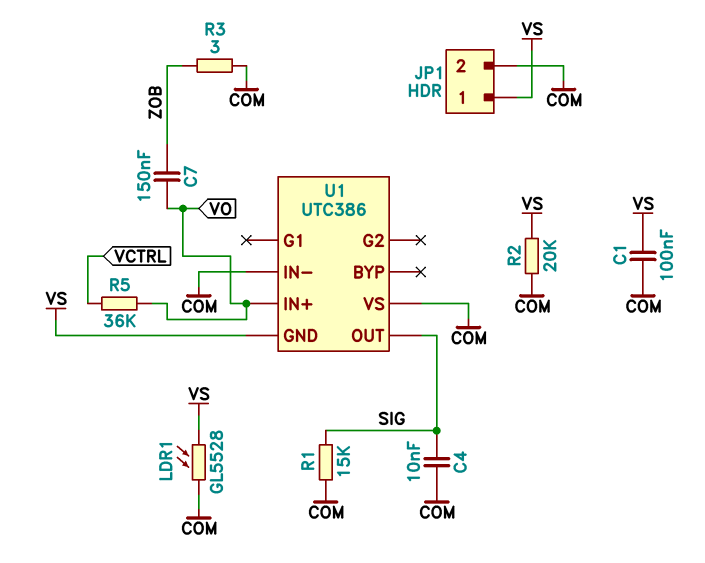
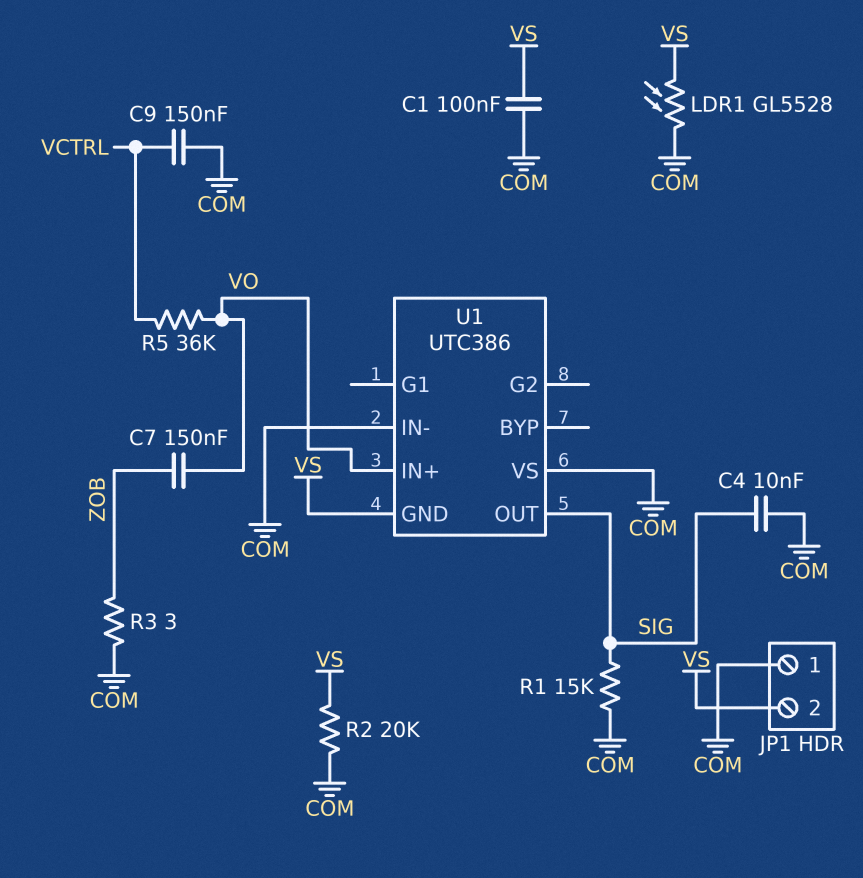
C9: none -> 150nF (COM, VCTRL)
JP1 pin 1: VS -> COM
JP1 pin 2: COM -> VS

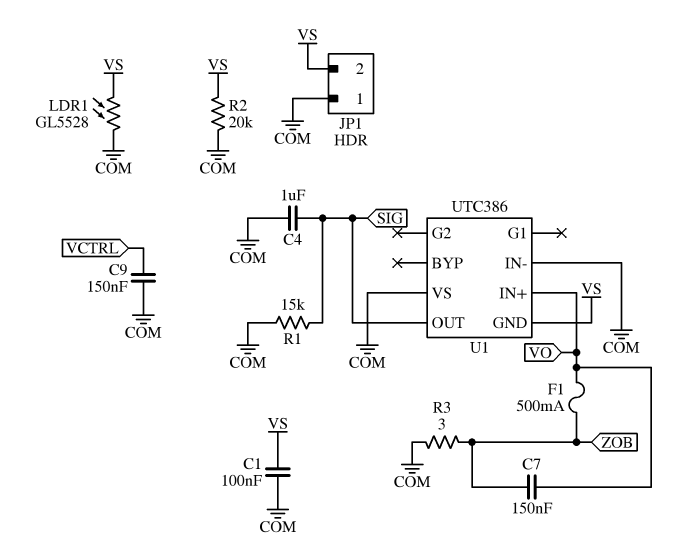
C4: 10nF (COM, SIG) -> 1uF (COM, SIG)
F1: none -> 500mA (VO, ZOB)
R5: 36k (VCTRL, VO) -> none

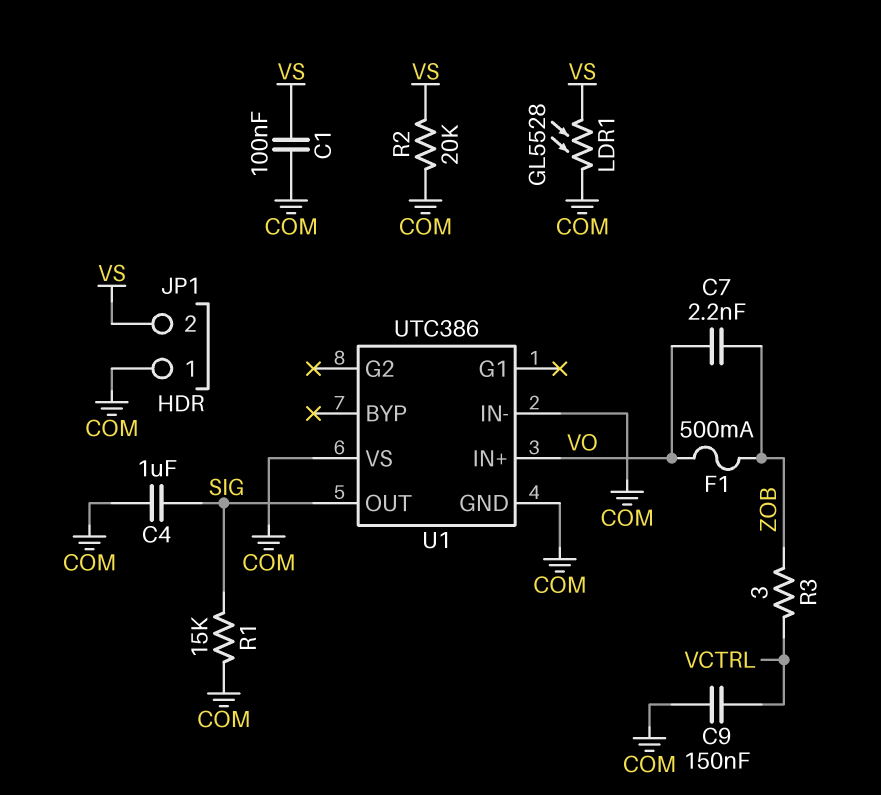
C7: 150nF (VO, ZOB) -> 2.2nF (VO, ZOB)
R3: 3 (COM, ZOB) -> 3 (VCTRL, ZOB)
U1 pin GND: VS -> COM

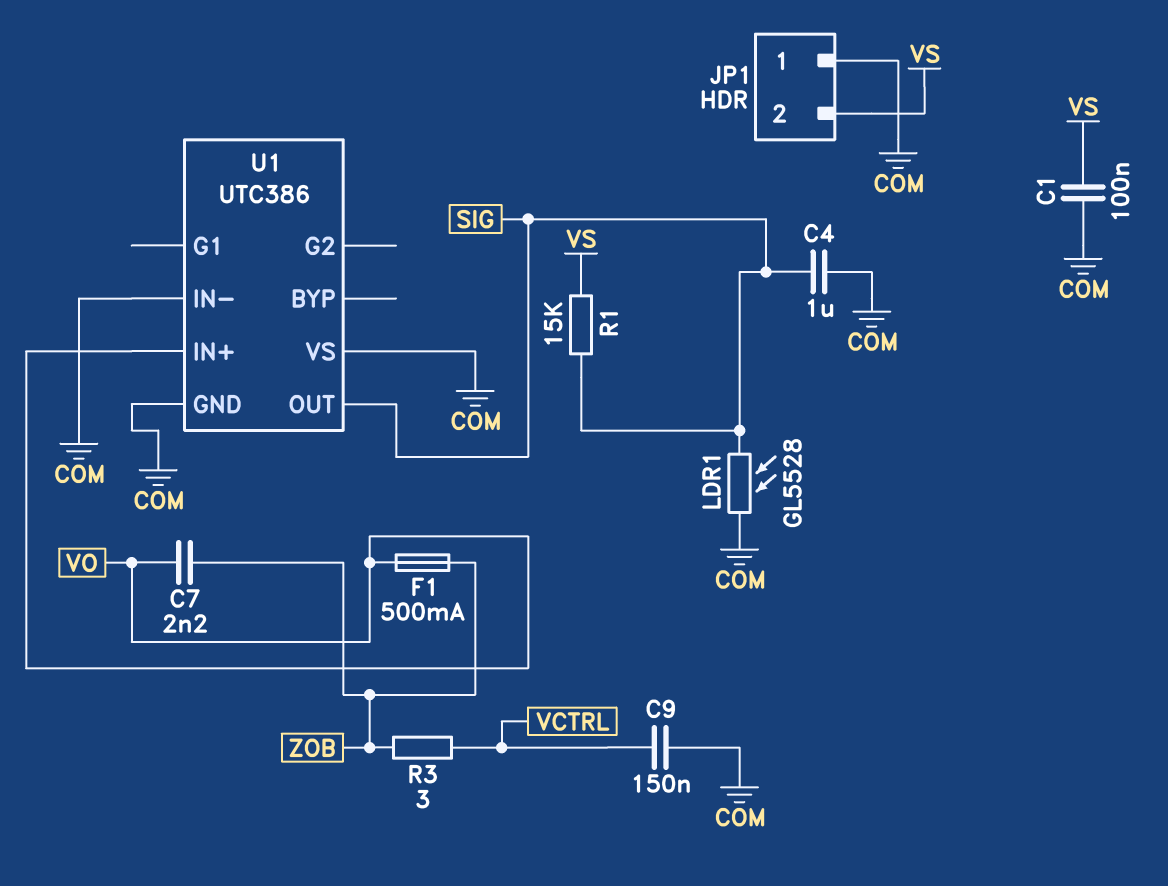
LDR1: GL5528 (COM, VS) -> GL5528 (COM, SIG)
R1: 15k (COM, SIG) -> 15k (SIG, VS)
R2: 20k (COM, VS) -> none

